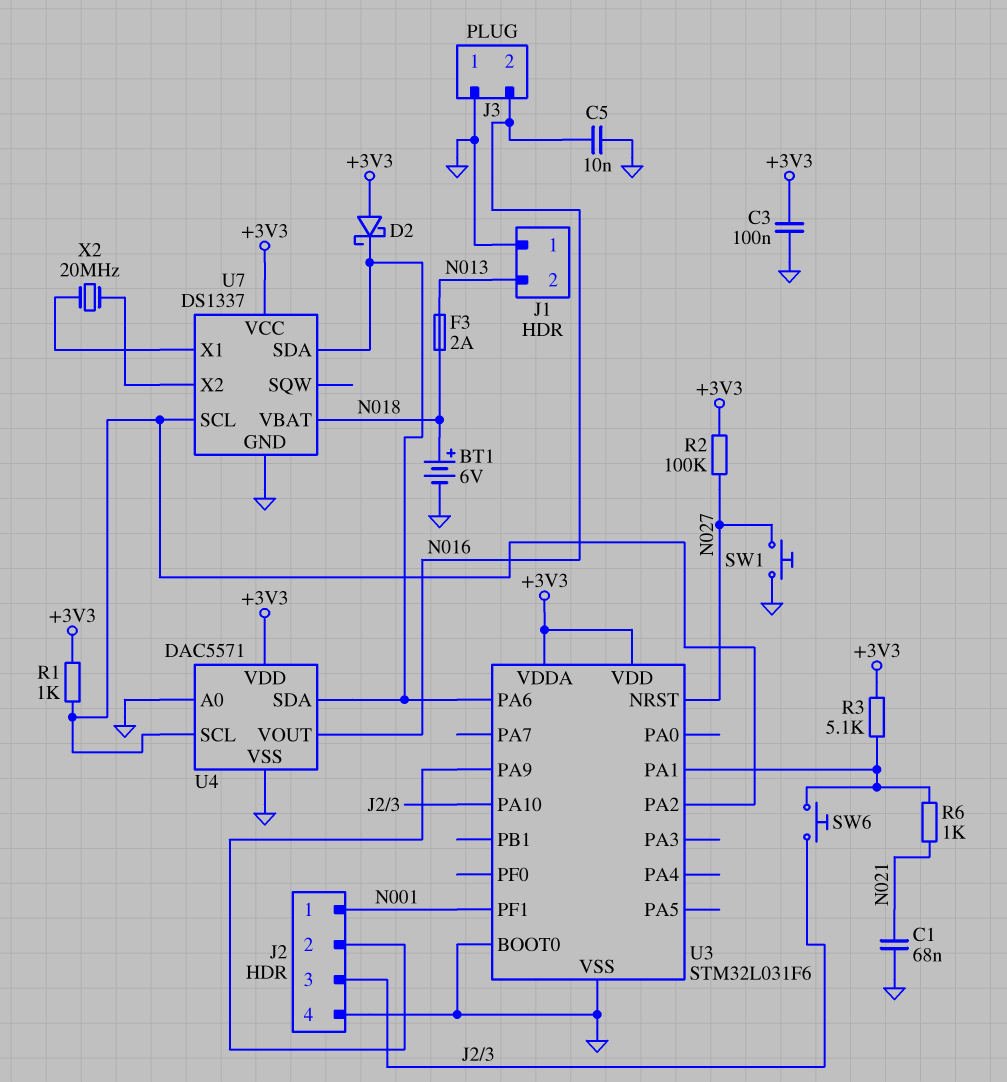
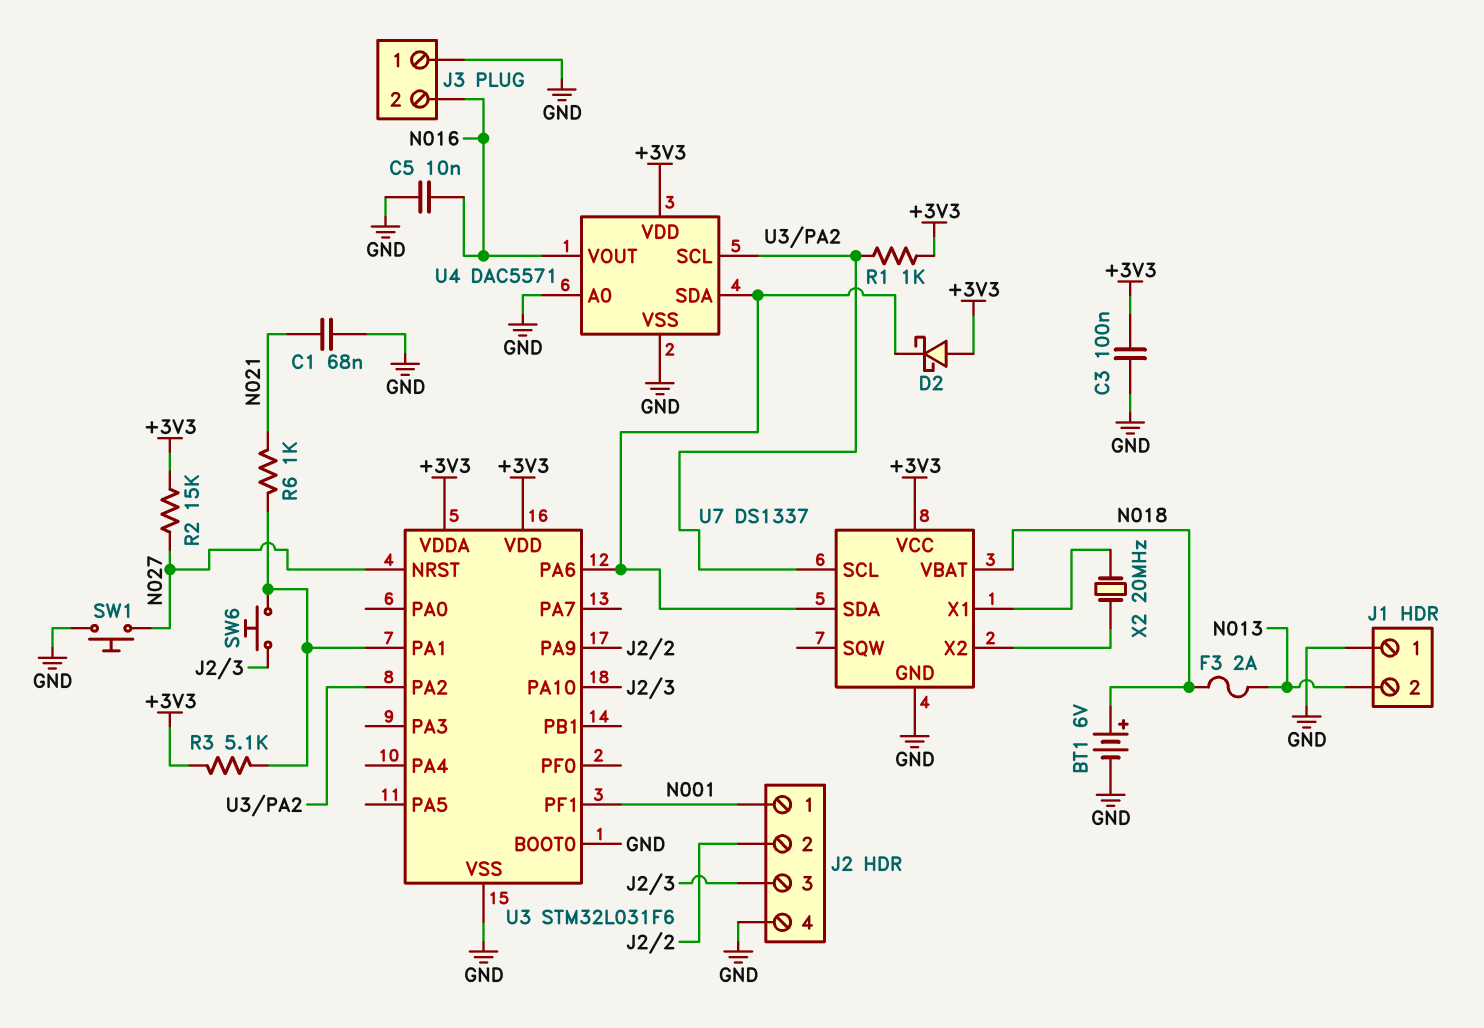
R2: 100k (+3V3, N027) -> 15k (+3V3, N027)

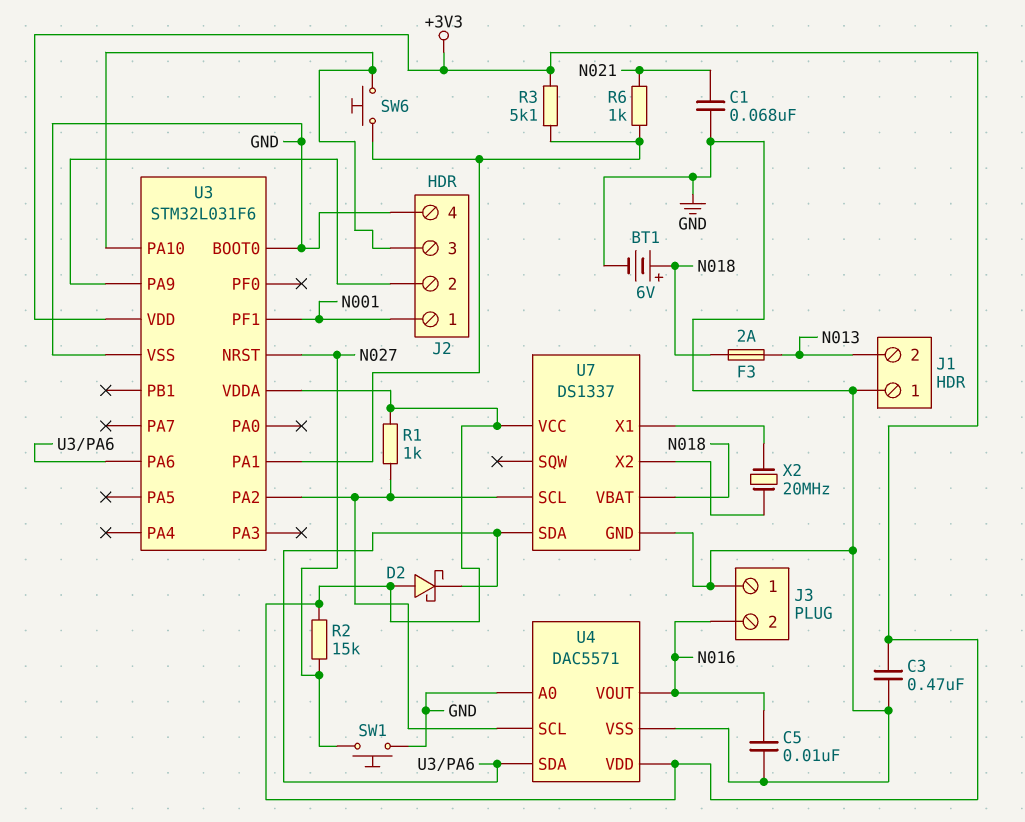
C3: 100nF (+3V3, GND) -> 470nF (+3V3, GND)

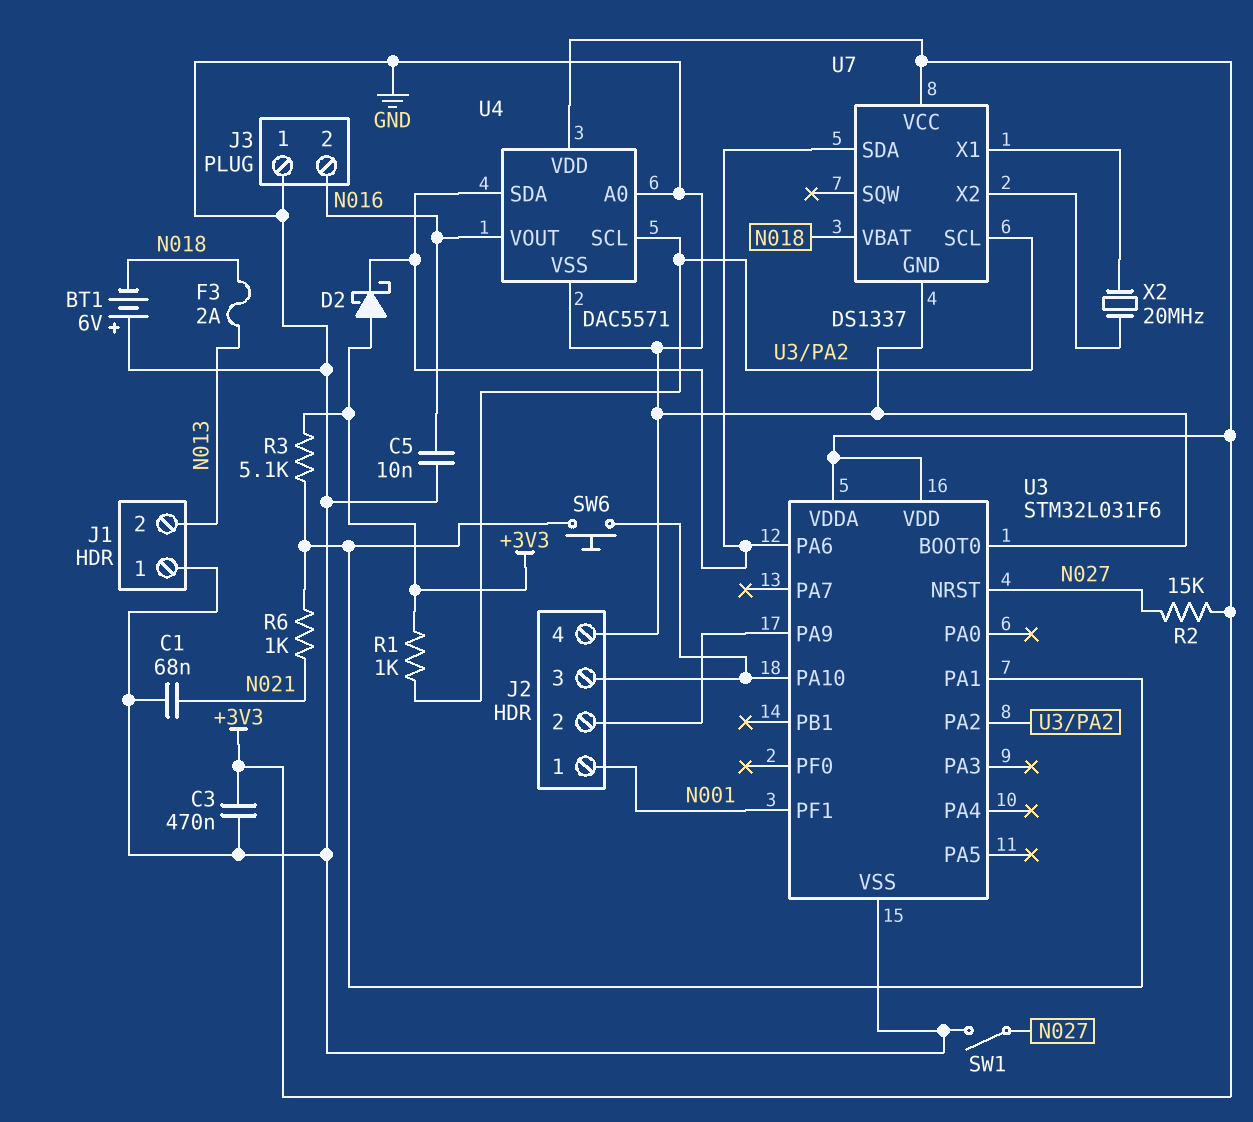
BT1: 6V (plus N018, minus GND) -> 6V (plus GND, minus N018)
SW1: button (GND, N027) -> switch (GND, N027)

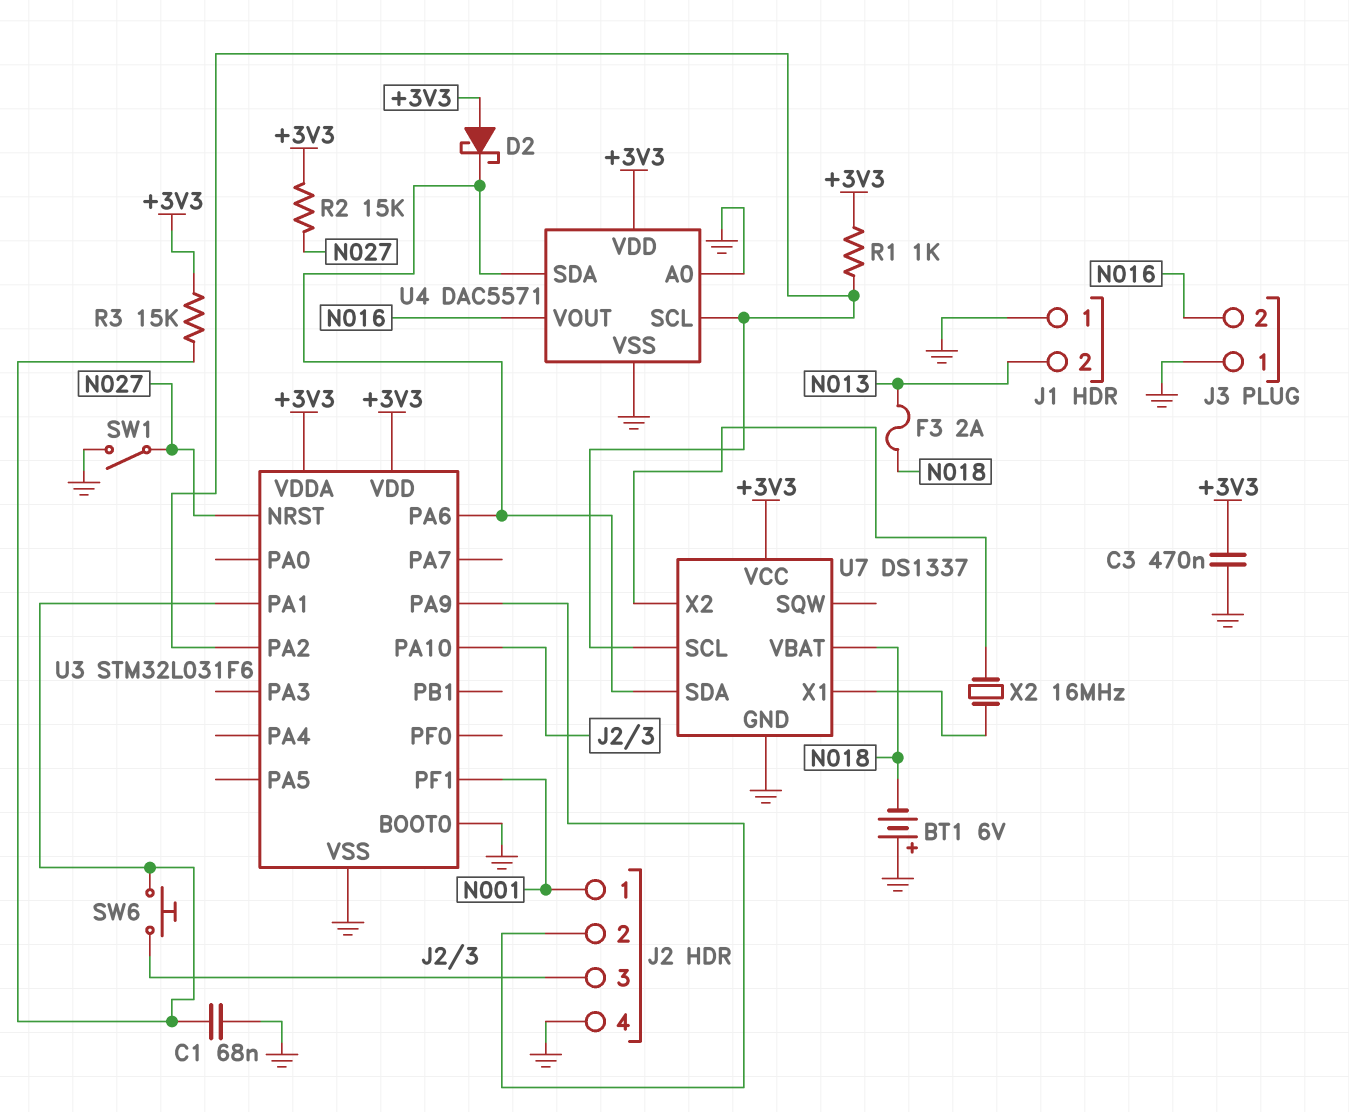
C1: 68nF (GND, N021) -> 68nF (GND, U3/PA1)
C5: 10nF (GND, N016) -> none
R3: 5.1k (+3V3, U3/PA1) -> 15k (+3V3, U3/PA1)
R6: 1k (N021, U3/PA1) -> none
X2: 20MHz (U7/X1, U7/X2) -> 16MHz (U7/X1, U7/X2)

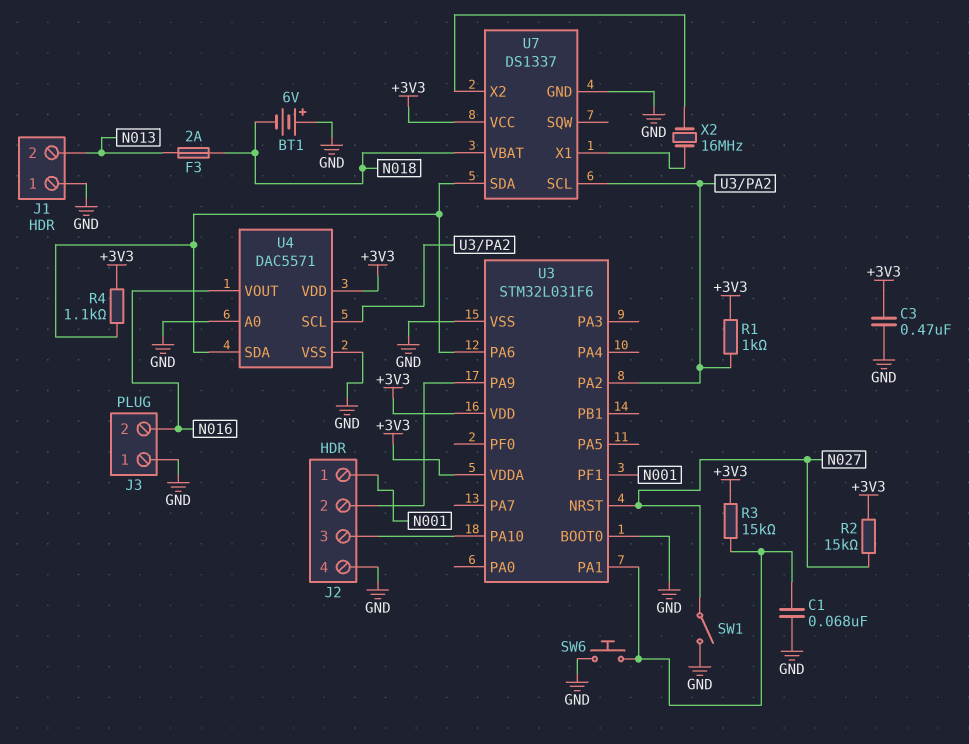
D2: schottky (A +3V3, K U3/PA6) -> none
R4: none -> 1.1k (+3V3, U3/PA6)
SW6: button (J2/3, U3/PA1) -> button (GND, U3/PA1)

